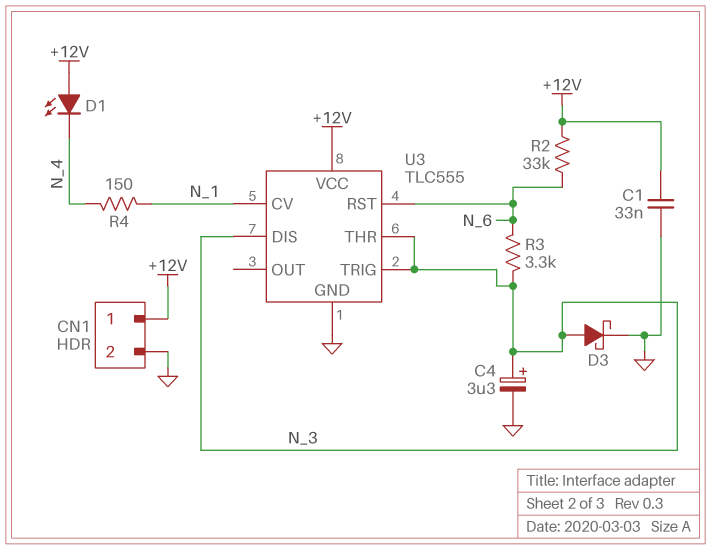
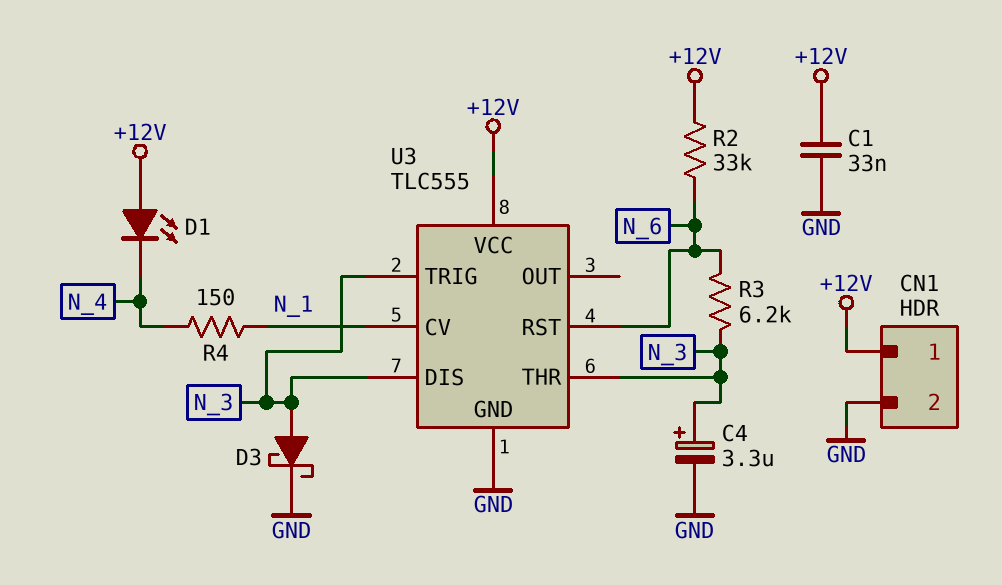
R3: 3.3k (N_3, N_6) -> 6.2k (N_3, N_6)

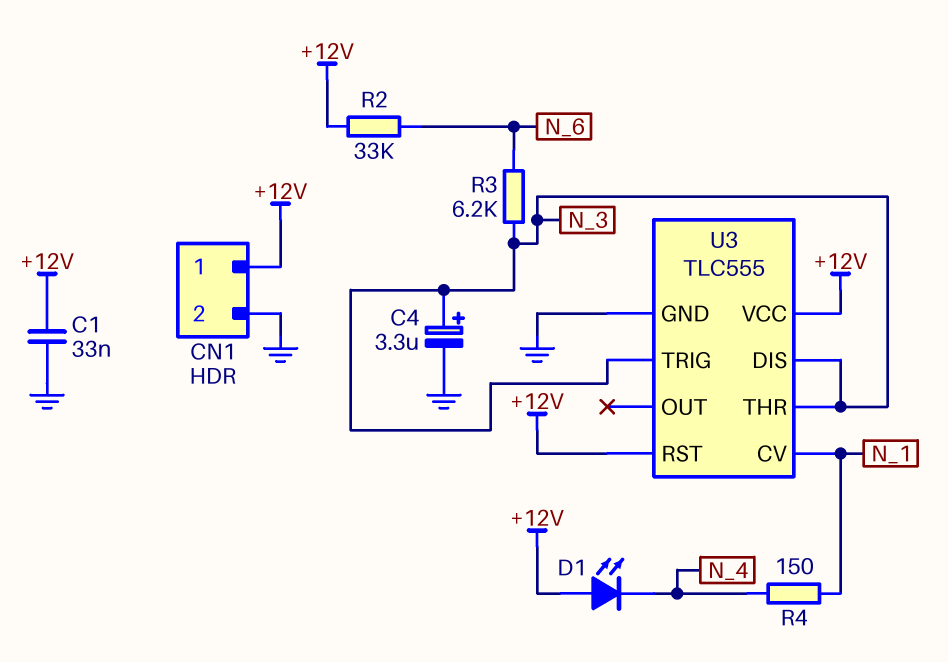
D3: schottky (A N_3, K GND) -> none
U3 pin RST: N_6 -> +12V

